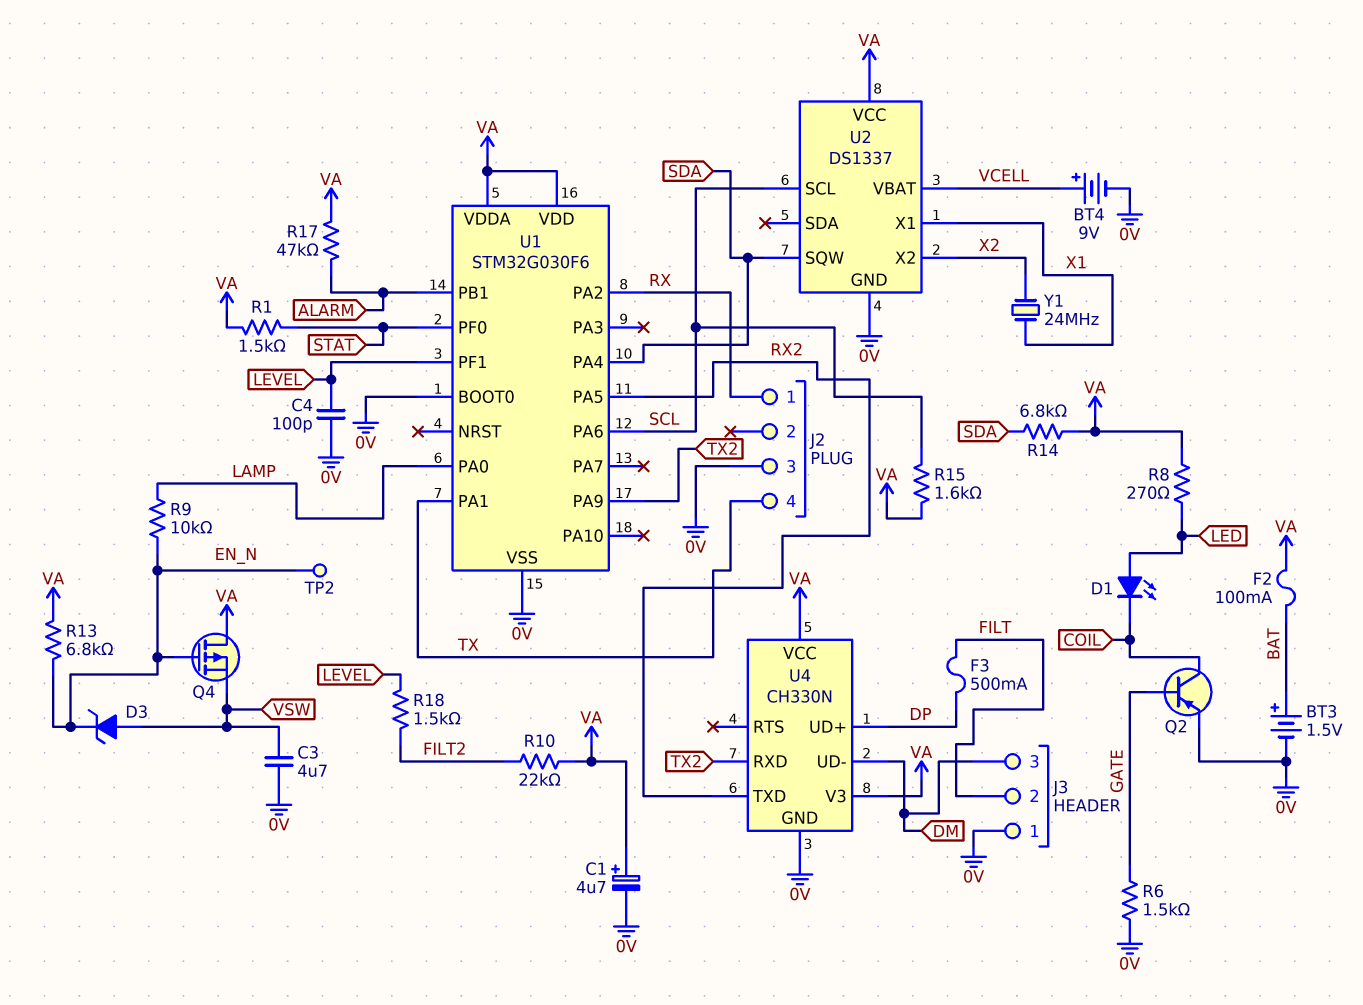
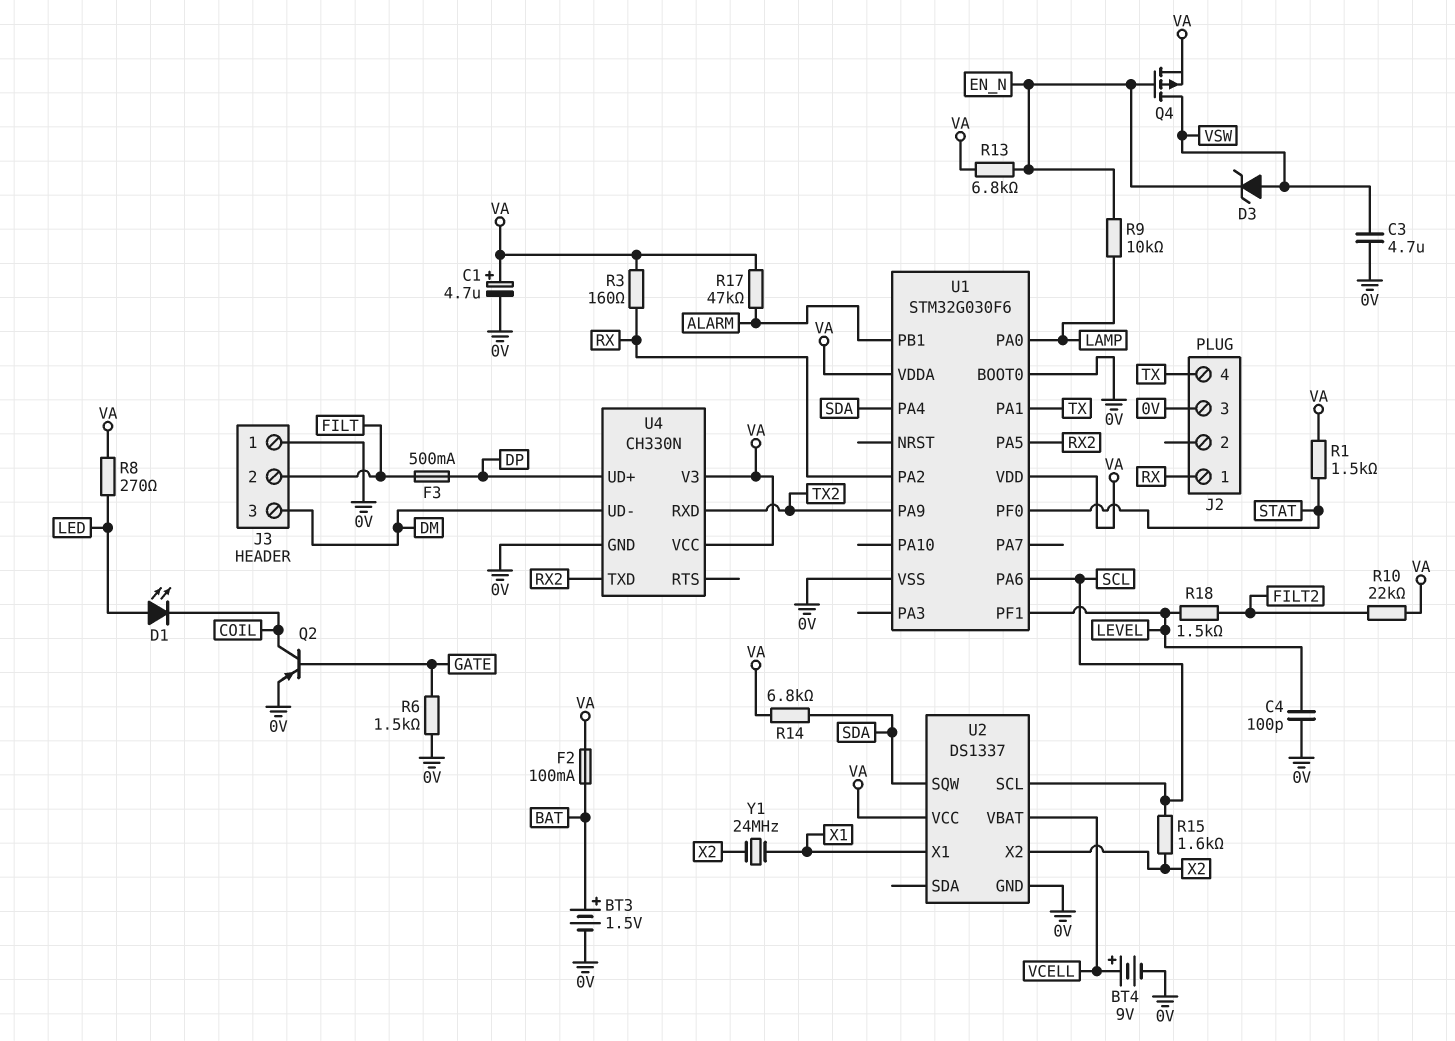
Q4: PMOS (G EN_N, D VA, S VSW) -> PMOS (G EN_N, D VSW, S VA)
R3: none -> 160 (RX, VA)
R15: 1.6k (SCL, VA) -> 1.6k (SCL, X2)
TP2: test point (EN_N) -> none

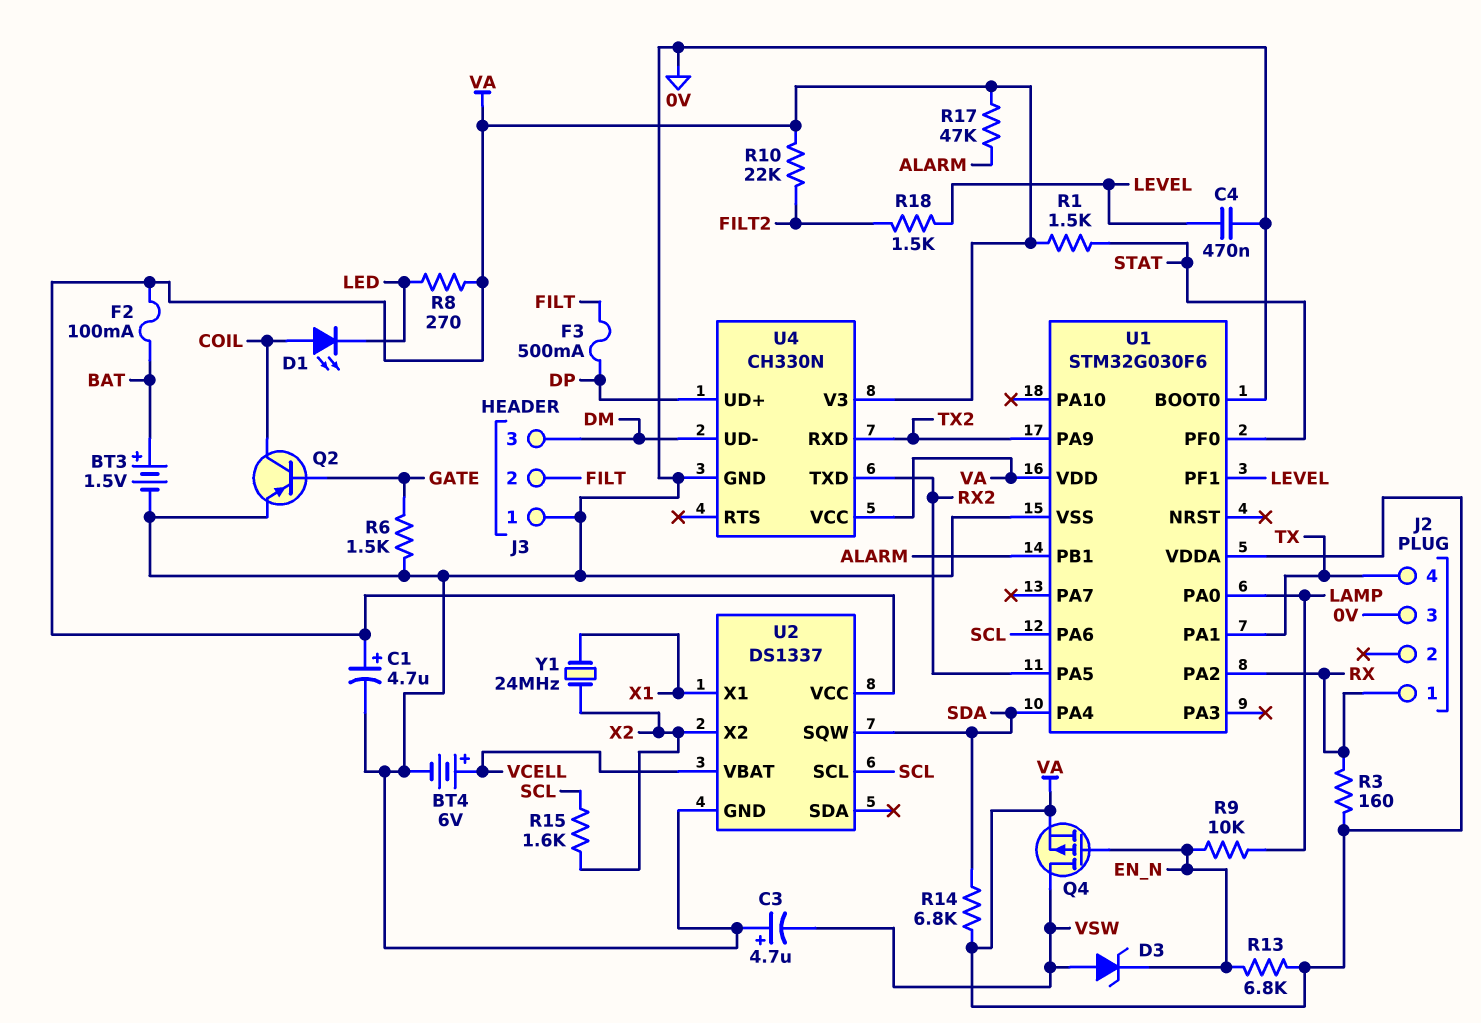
BT4: 9V (plus VCELL, minus 0V) -> 6V (plus VCELL, minus 0V)
C3: 4.7uF (0V, VSW) -> 4.7uF (plus 0V, minus VSW)
C4: 100pF (0V, LEVEL) -> 470nF (0V, LEVEL)
D1: LED (A LED, K COIL) -> LED (A COIL, K LED)

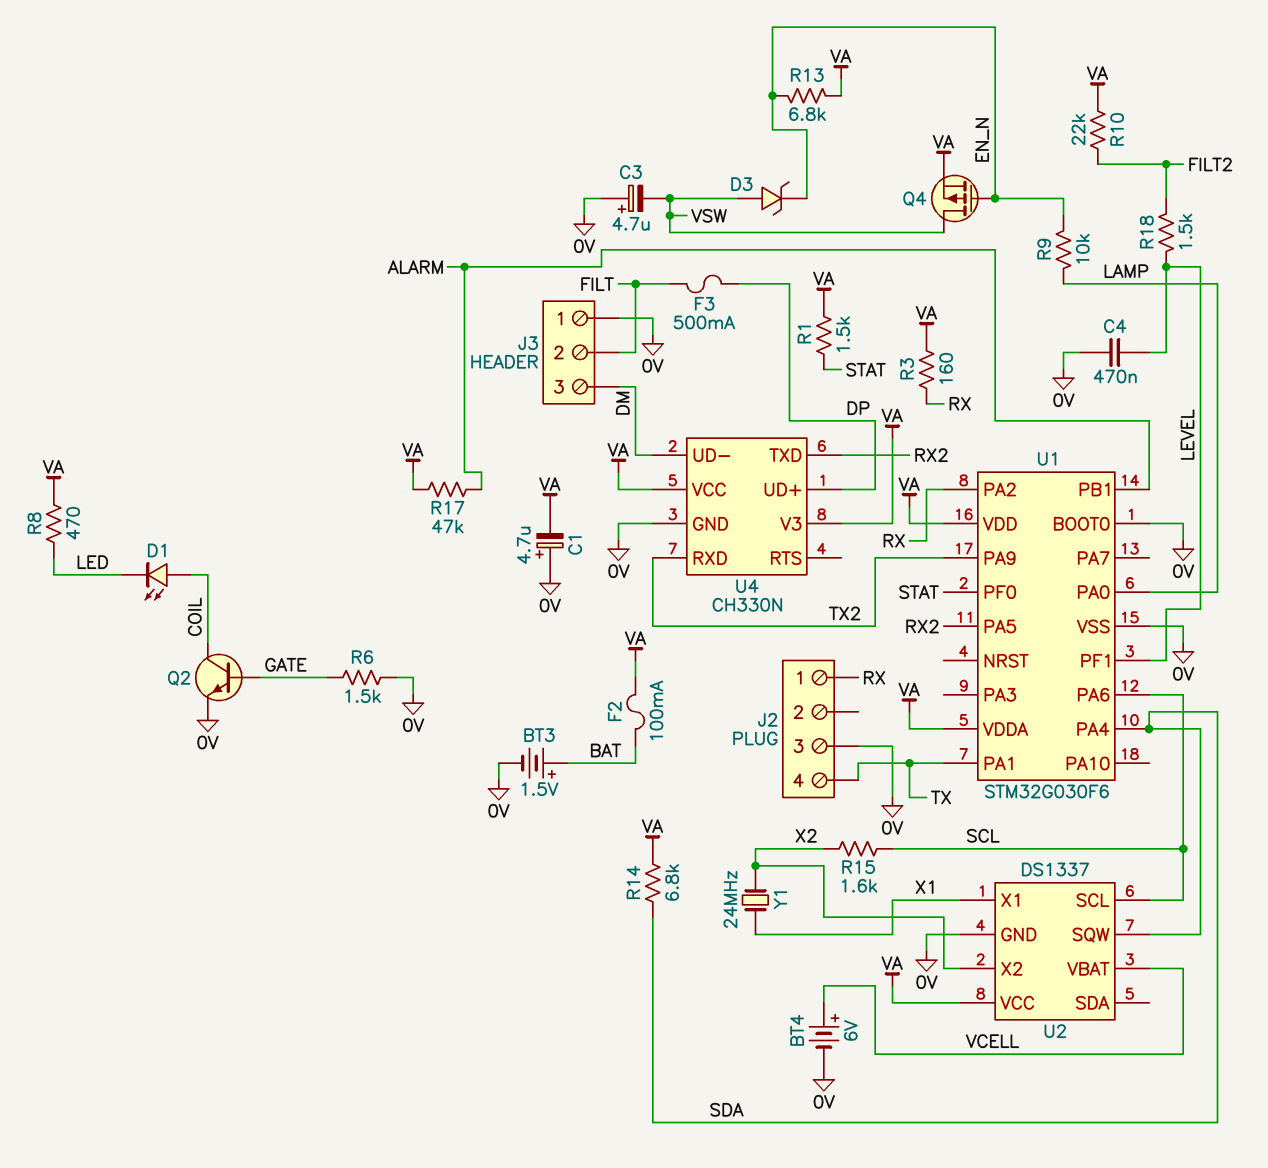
C1: 4.7uF (plus VA, minus 0V) -> 4.7uF (plus 0V, minus VA)
Q2: PNP (B GATE, C COIL, E 0V) -> NPN (B GATE, C COIL, E 0V)
R8: 270 (LED, VA) -> 470 (LED, VA)

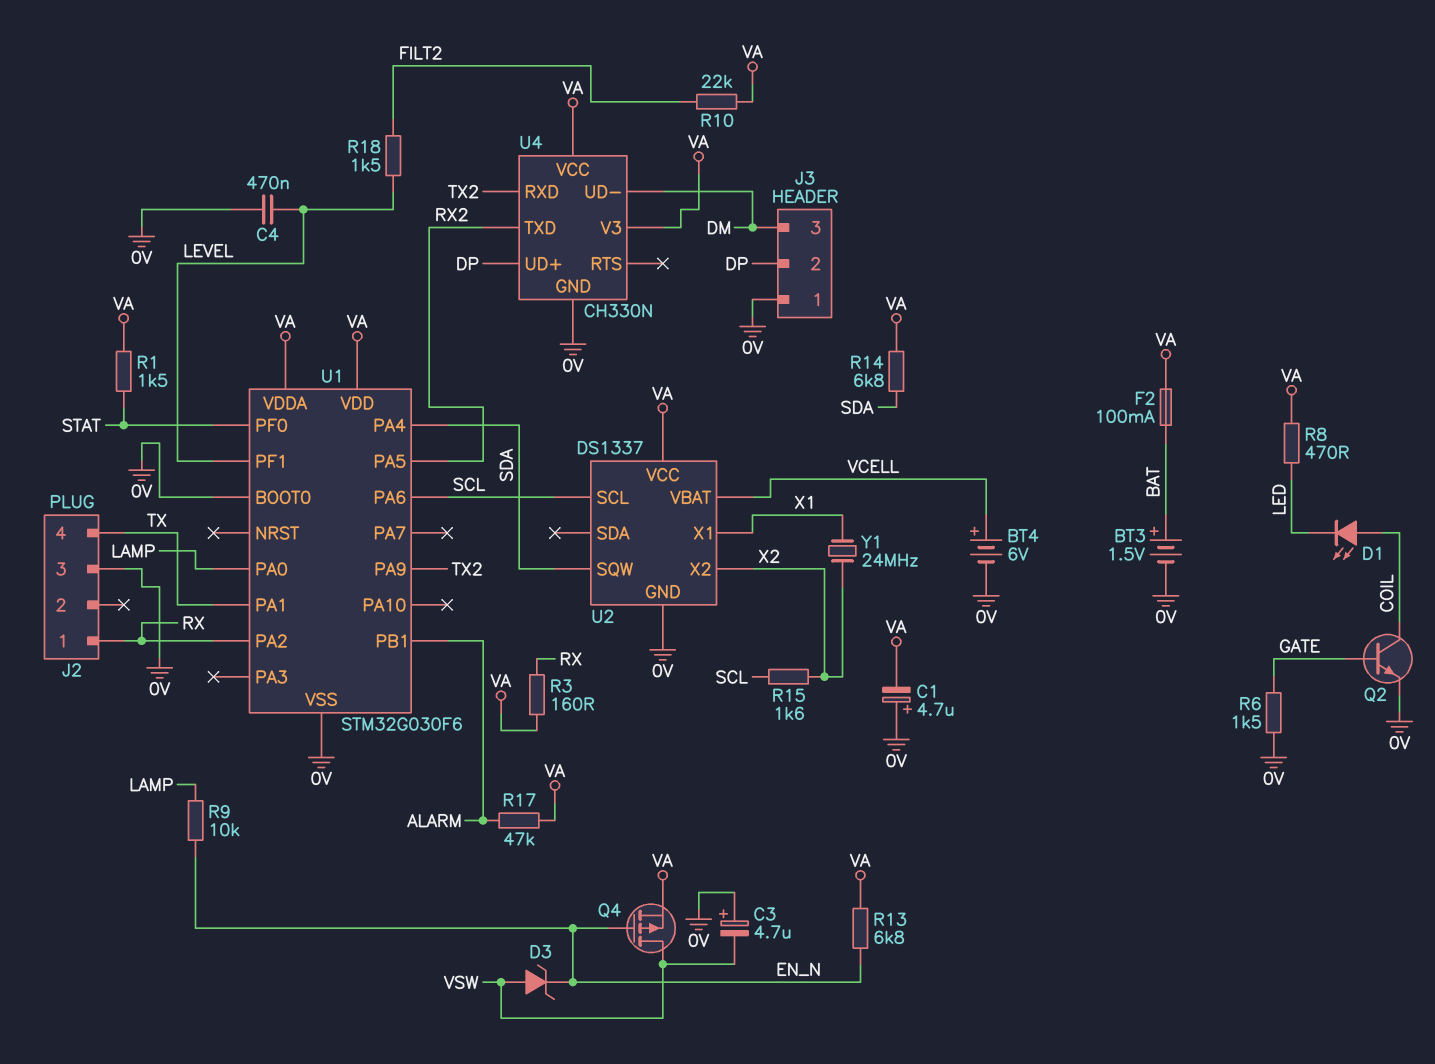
F3: 500mA (DP, FILT) -> none
J3 pin 2: FILT -> DP

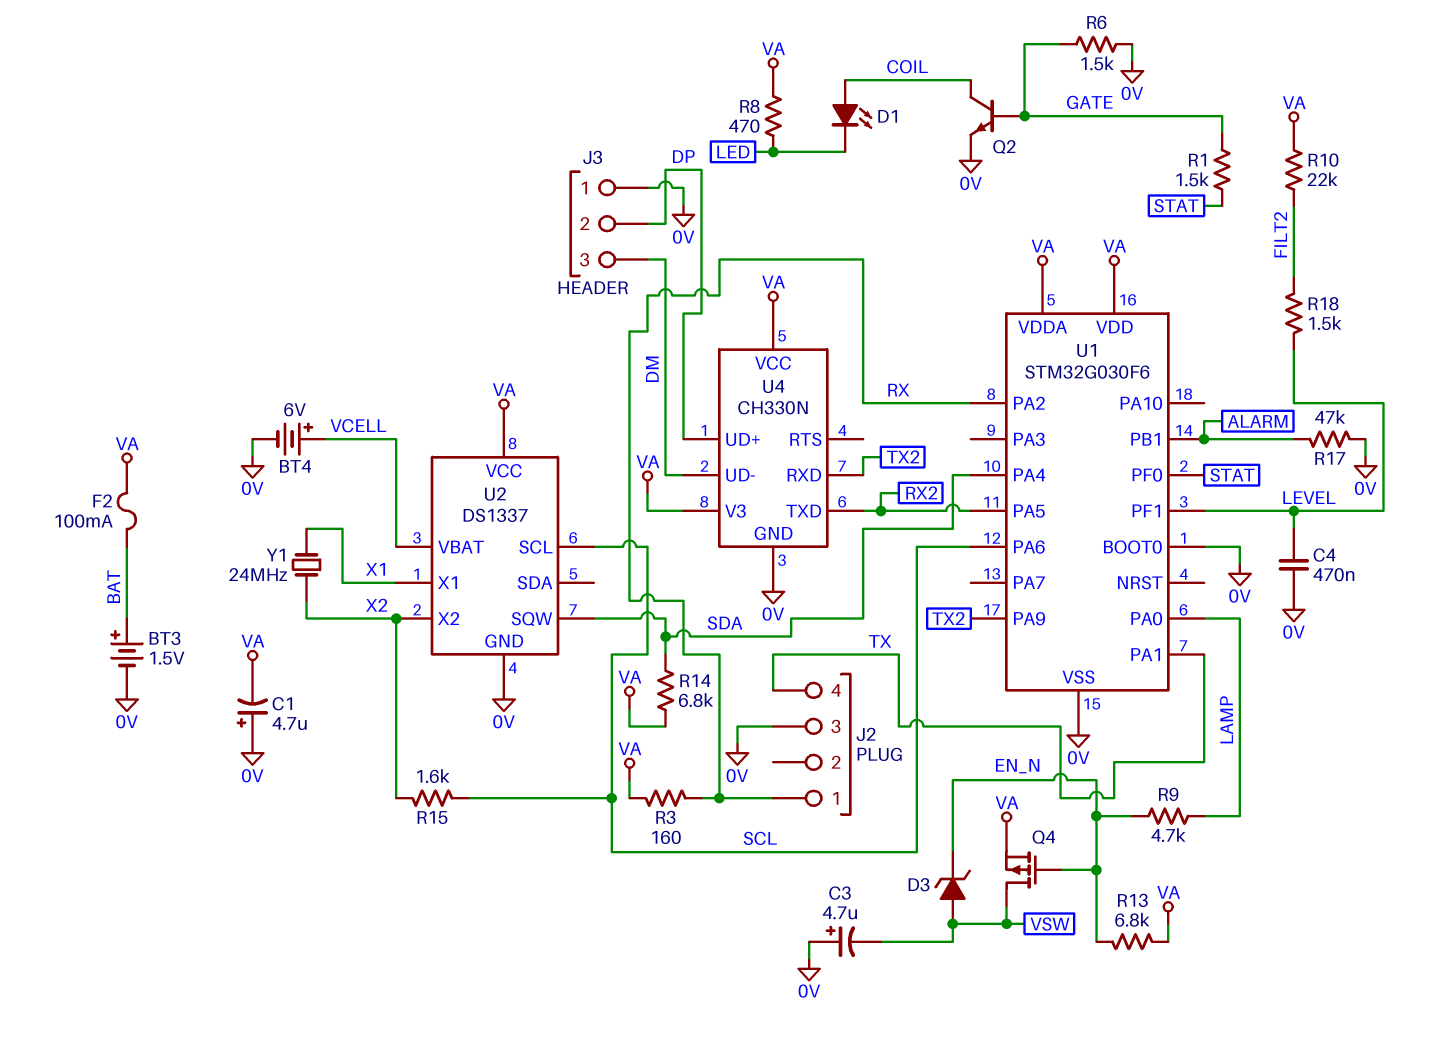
R1: 1.5k (STAT, VA) -> 1.5k (GATE, STAT)
R9: 10k (EN_N, LAMP) -> 4.7k (EN_N, LAMP)
R17: 47k (ALARM, VA) -> 47k (0V, ALARM)

